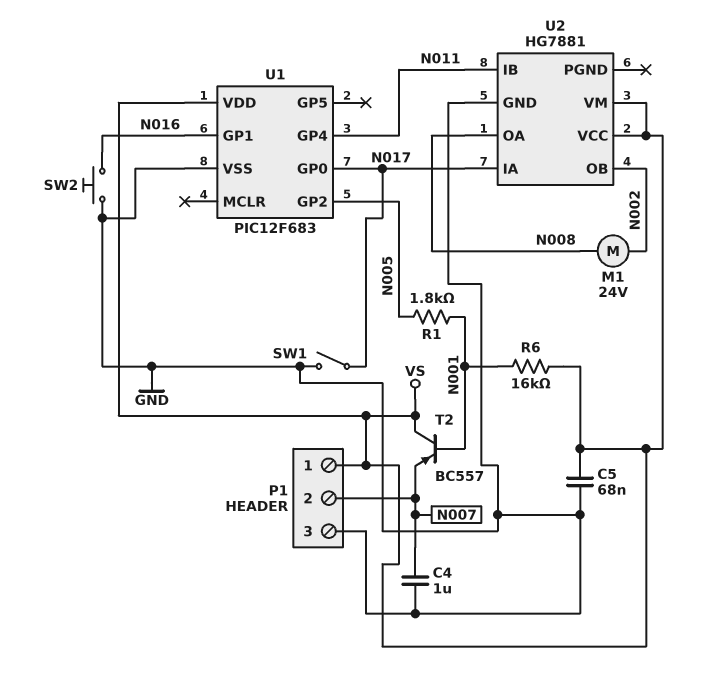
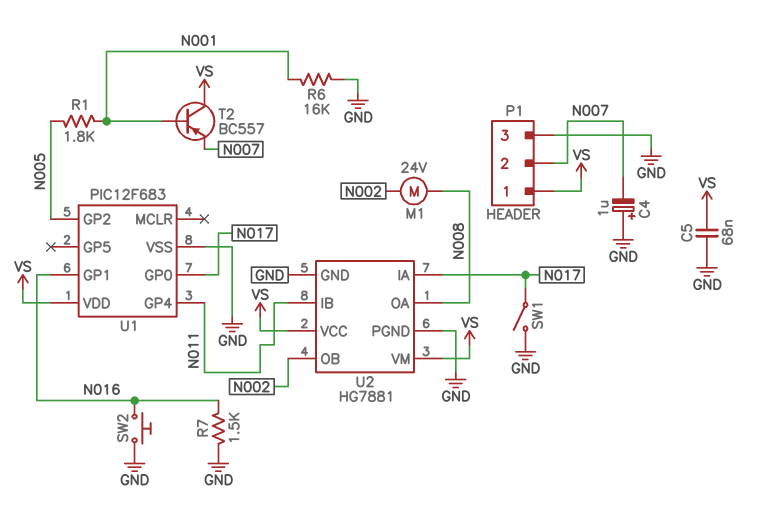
C4: 1uF (GND, N007) -> 1uF (plus GND, minus N007)
R6: 16k (N001, VS) -> 16k (GND, N001)
R7: none -> 1.5k (GND, N016)
U2 pin PGND: none -> GND

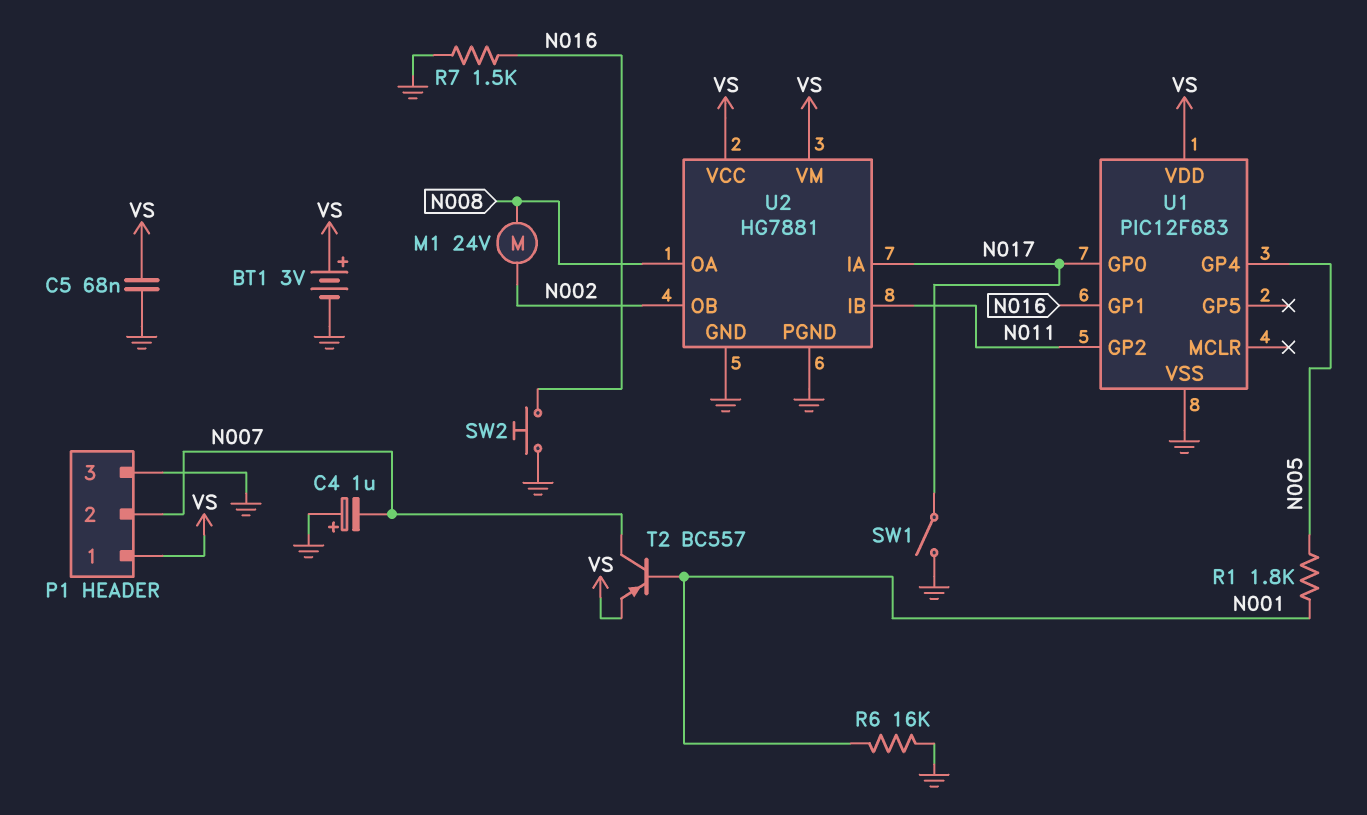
BT1: none -> 3V (plus VS, minus GND)
T2: PNP BC557 (B N001, C VS, E N007) -> PNP BC557 (B N001, C N007, E VS)
U1 pin GP2: N005 -> N011
U1 pin GP4: N011 -> N005

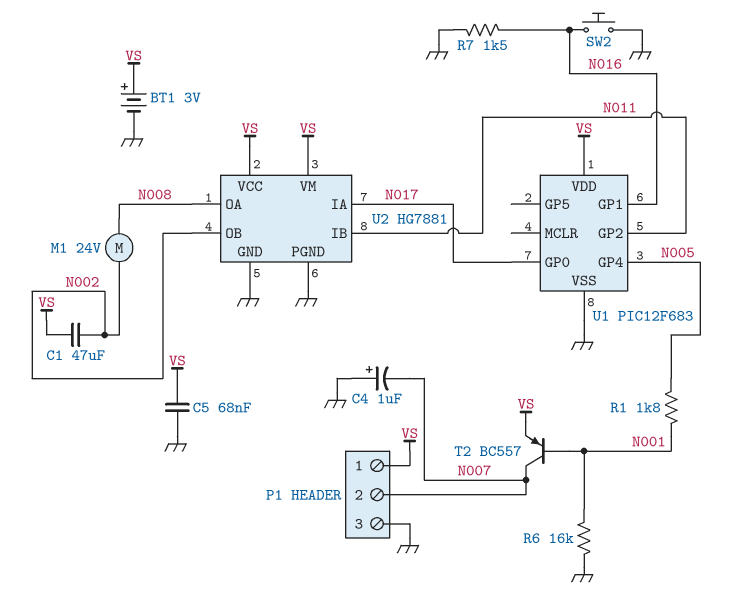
C1: none -> 47uF (N002, VS)
SW1: switch (GND, N017) -> none

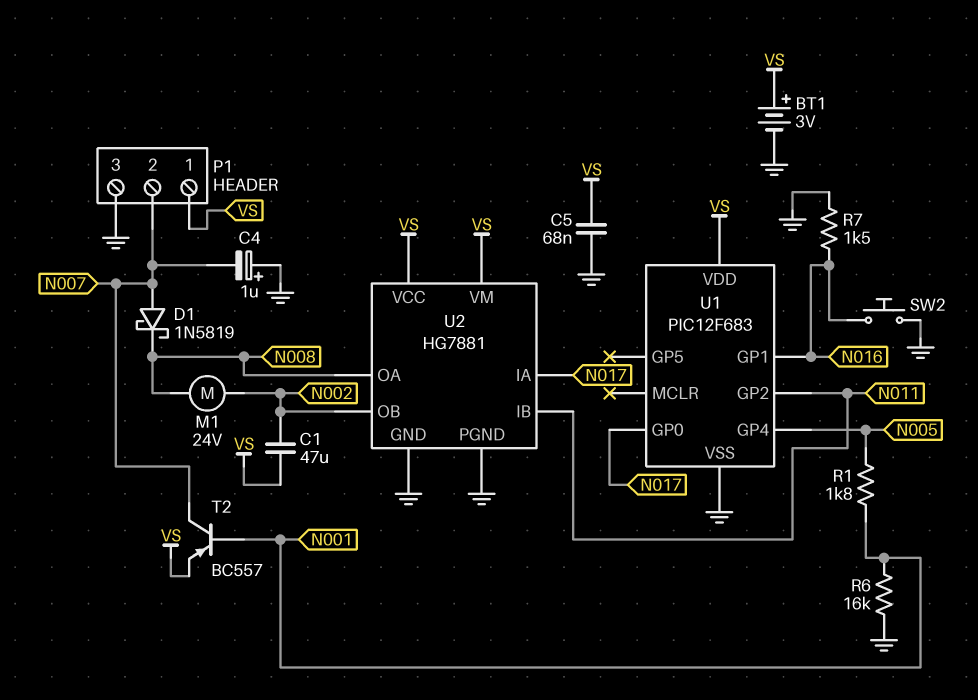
D1: none -> schottky 1N5819 (A N007, K N008)

